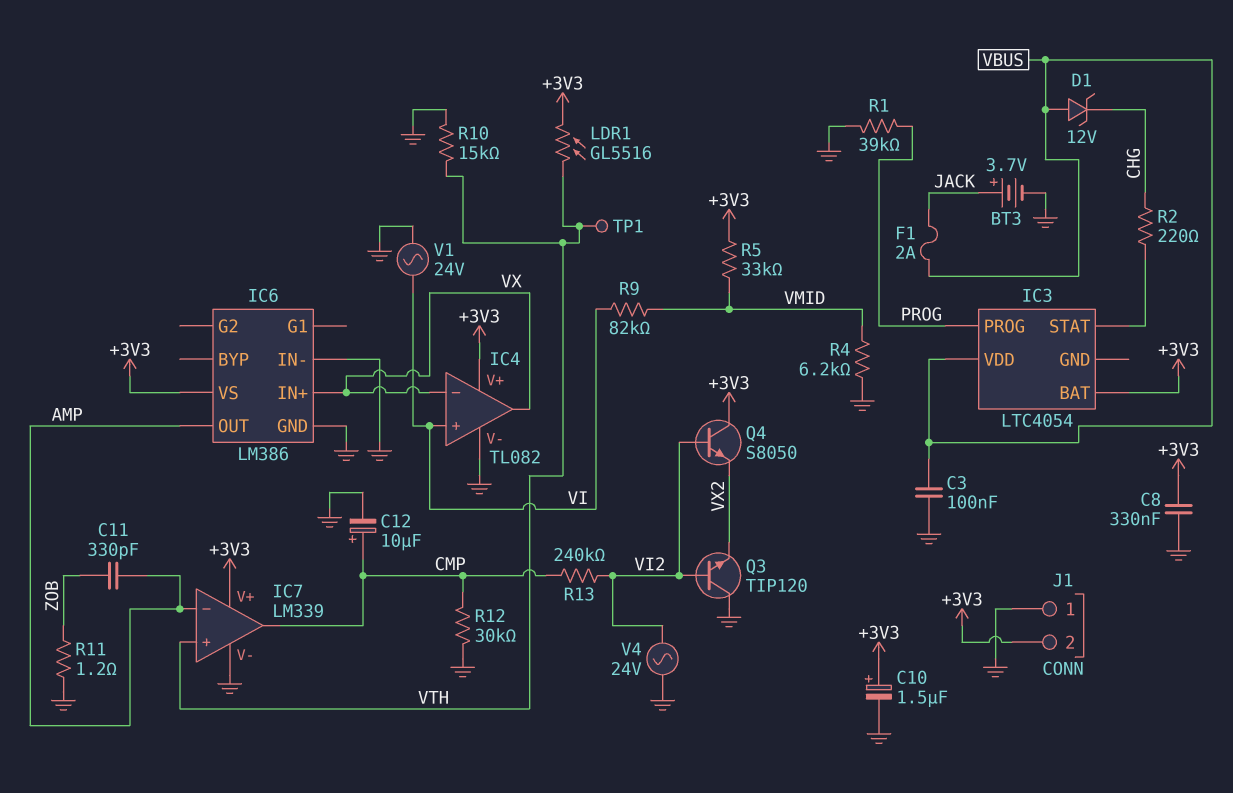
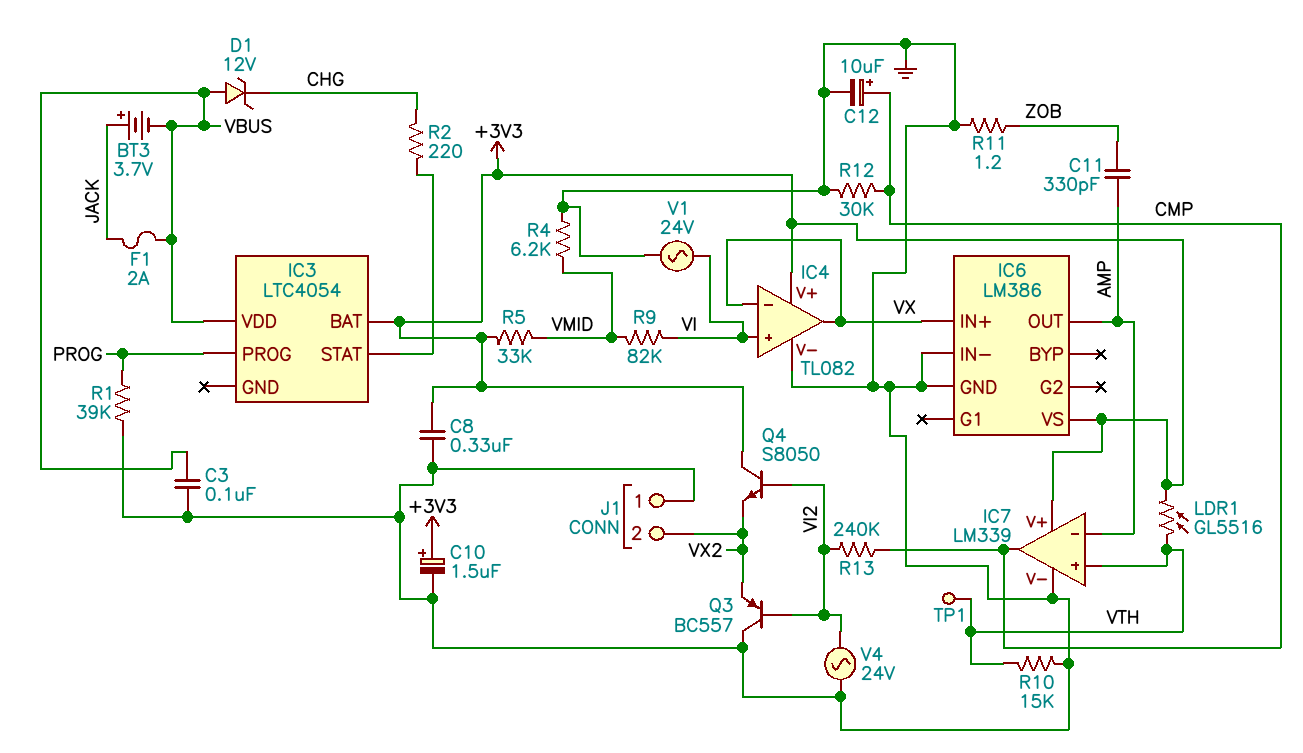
BT3: 3.7V (plus JACK, minus GND) -> 3.7V (plus JACK, minus VBUS)
J1 pin 2: +3V3 -> VX2
Q3: NPN TIP120 (B VI2, C GND, E VX2) -> PNP BC557 (B VI2, C GND, E VX2)

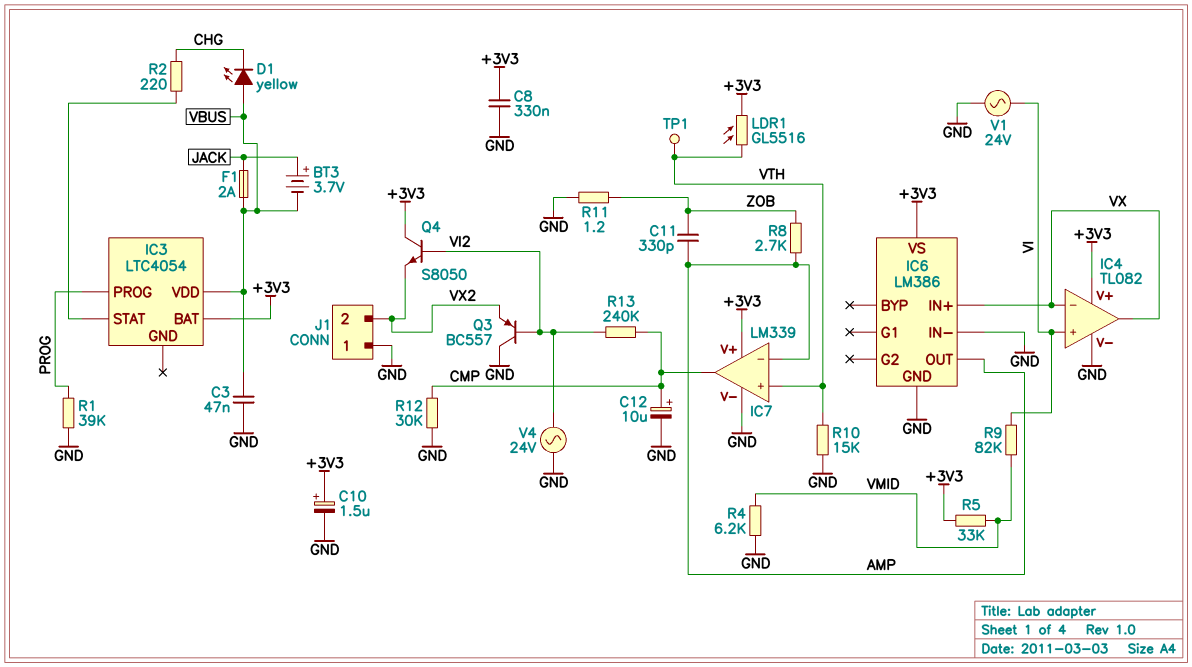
C3: 100nF (GND, VBUS) -> 47nF (GND, VBUS)
D1: zener 12V (A VBUS, K CHG) -> LED yellow (A VBUS, K CHG)
R8: none -> 2.7k (AMP, ZOB)

